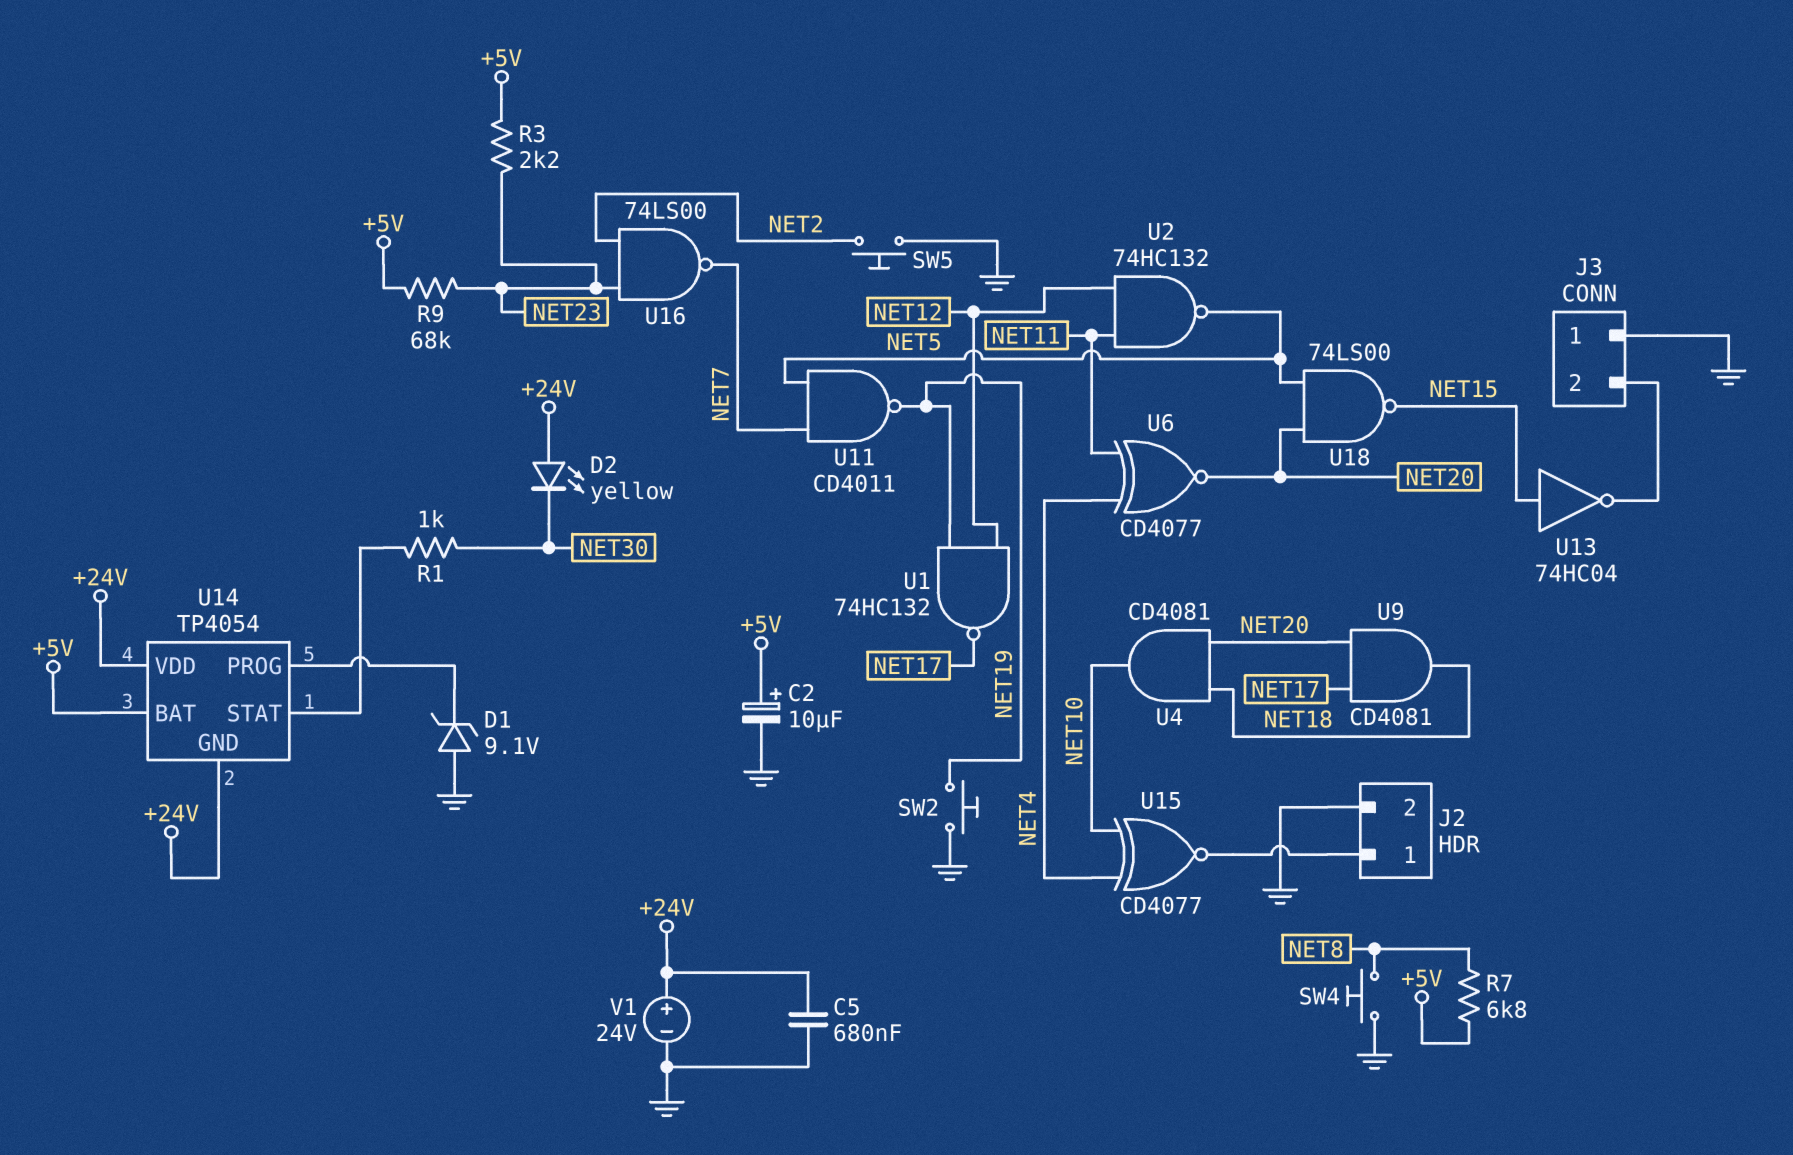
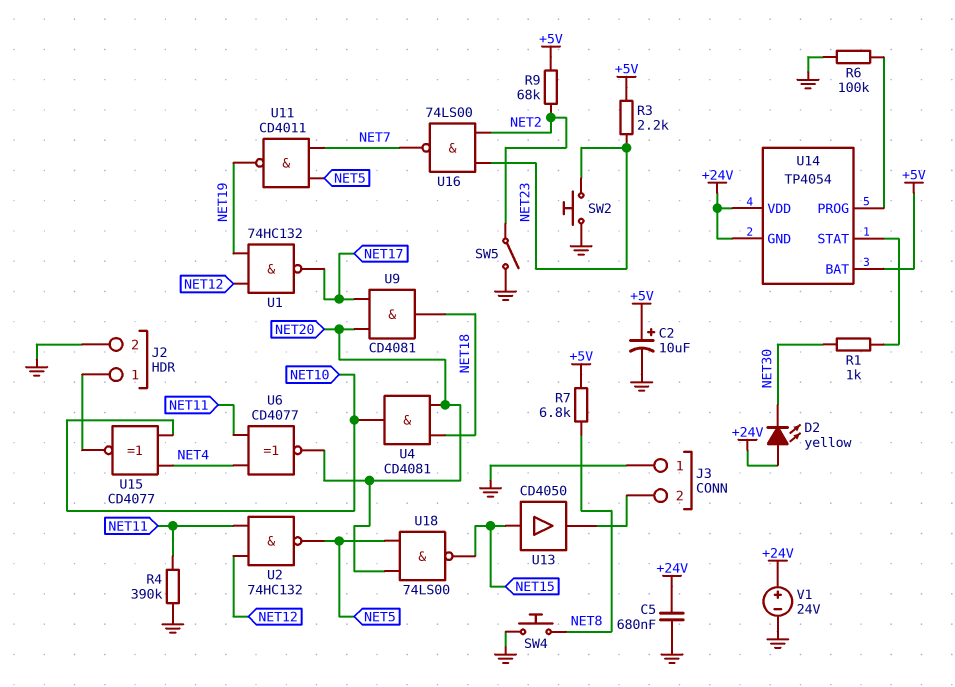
D1: zener 9.1V (A GND, K U14/PROG) -> none
R4: none -> 390k (GND, NET11)
R6: none -> 100k (GND, U14/PROG)
R9: 68k (+5V, NET23) -> 68k (+5V, NET2)
SW2: button (GND, NET19) -> button (GND, NET23)
SW5: button (GND, NET2) -> switch (GND, NET2)
U13: NOT 74HC04 (in NET15, out J3/2) -> buffer CD4050 (in NET15, out J3/2)

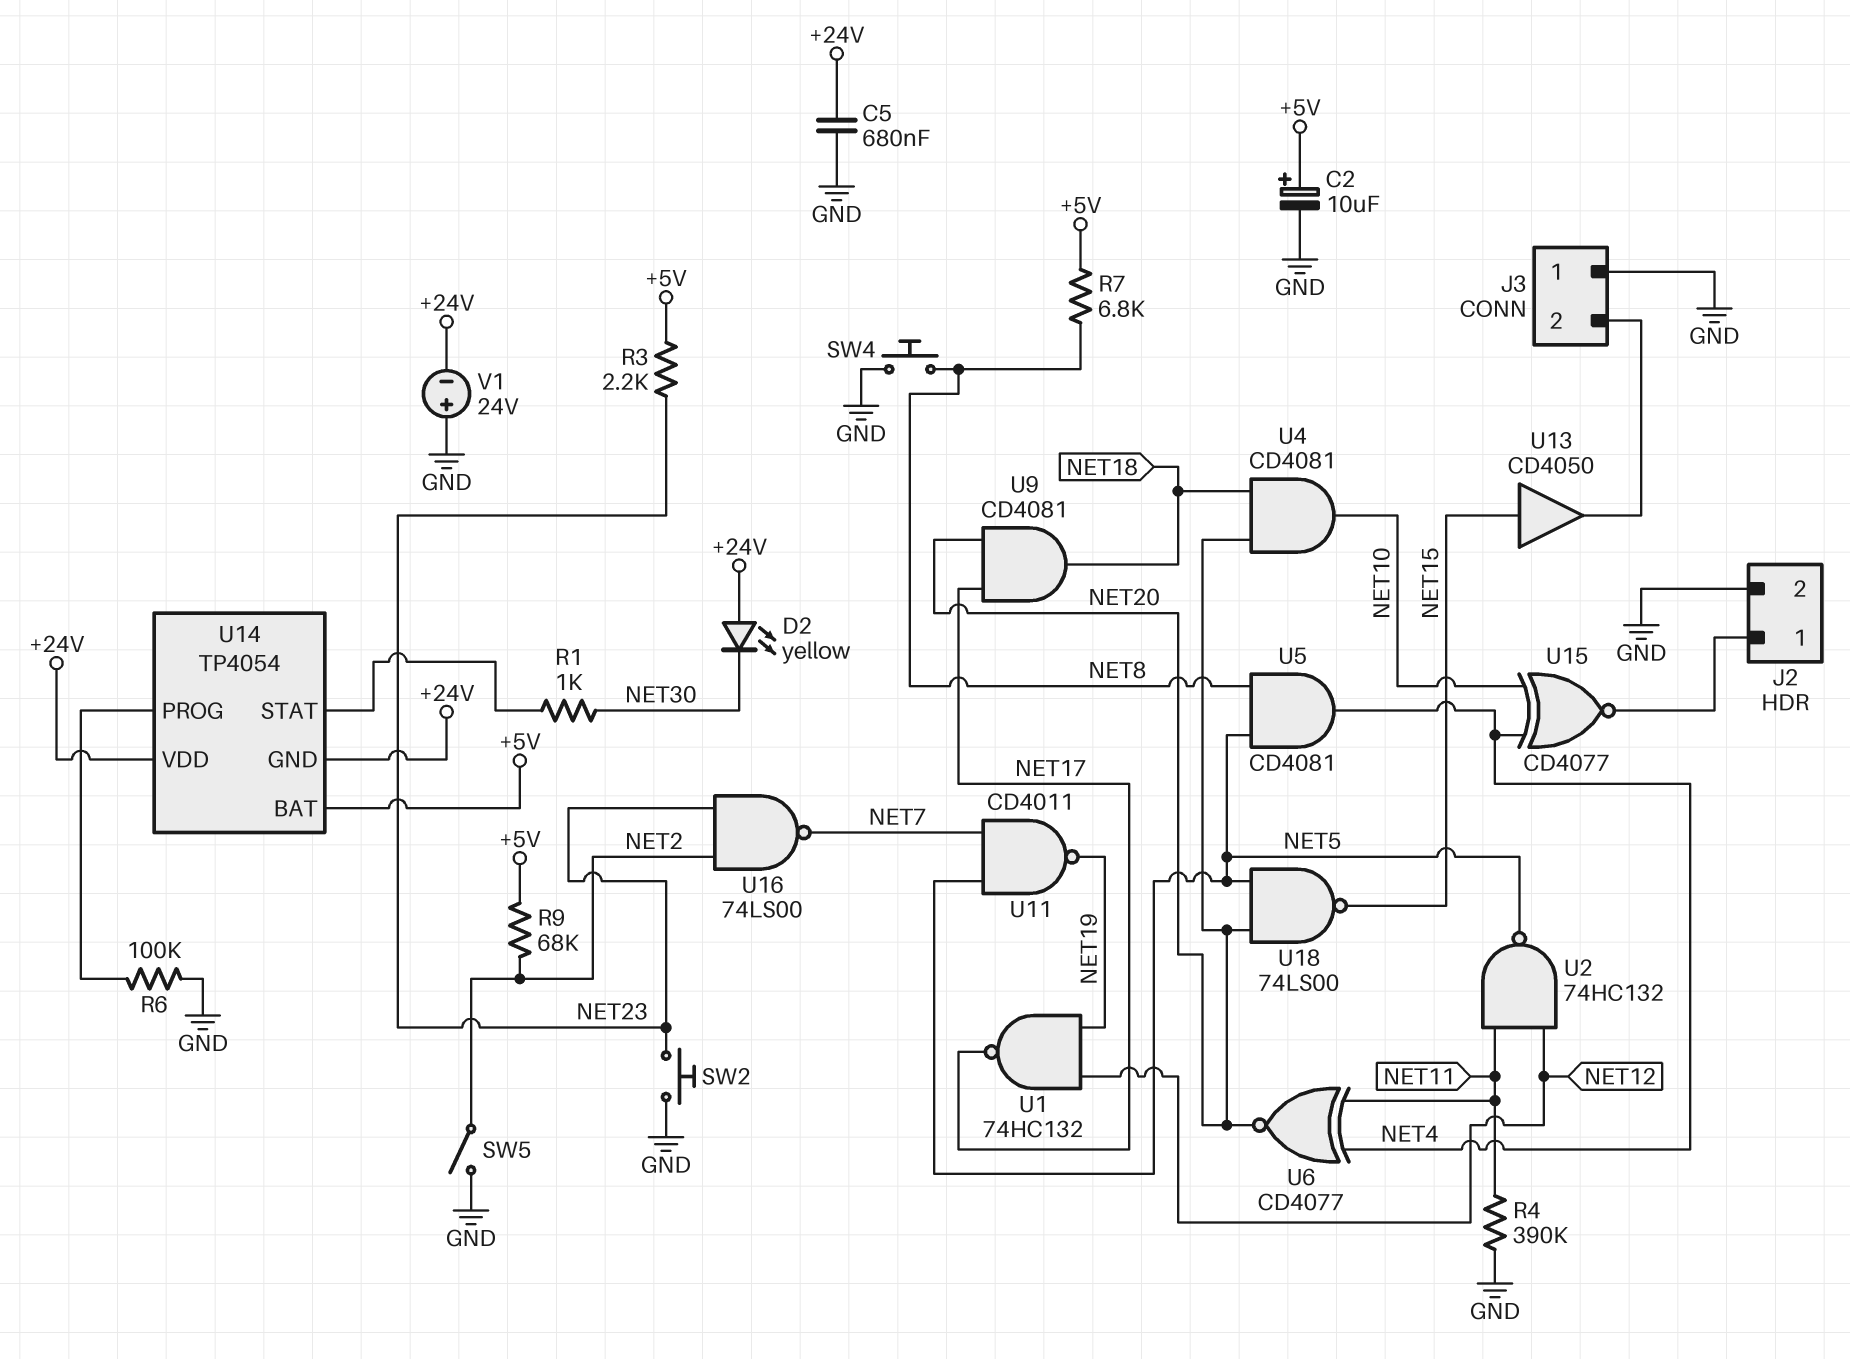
U5: none -> AND CD4081 (in NET5, in NET8, out NET4)
V1: 24V (plus +24V, minus GND) -> 24V (plus GND, minus +24V)

